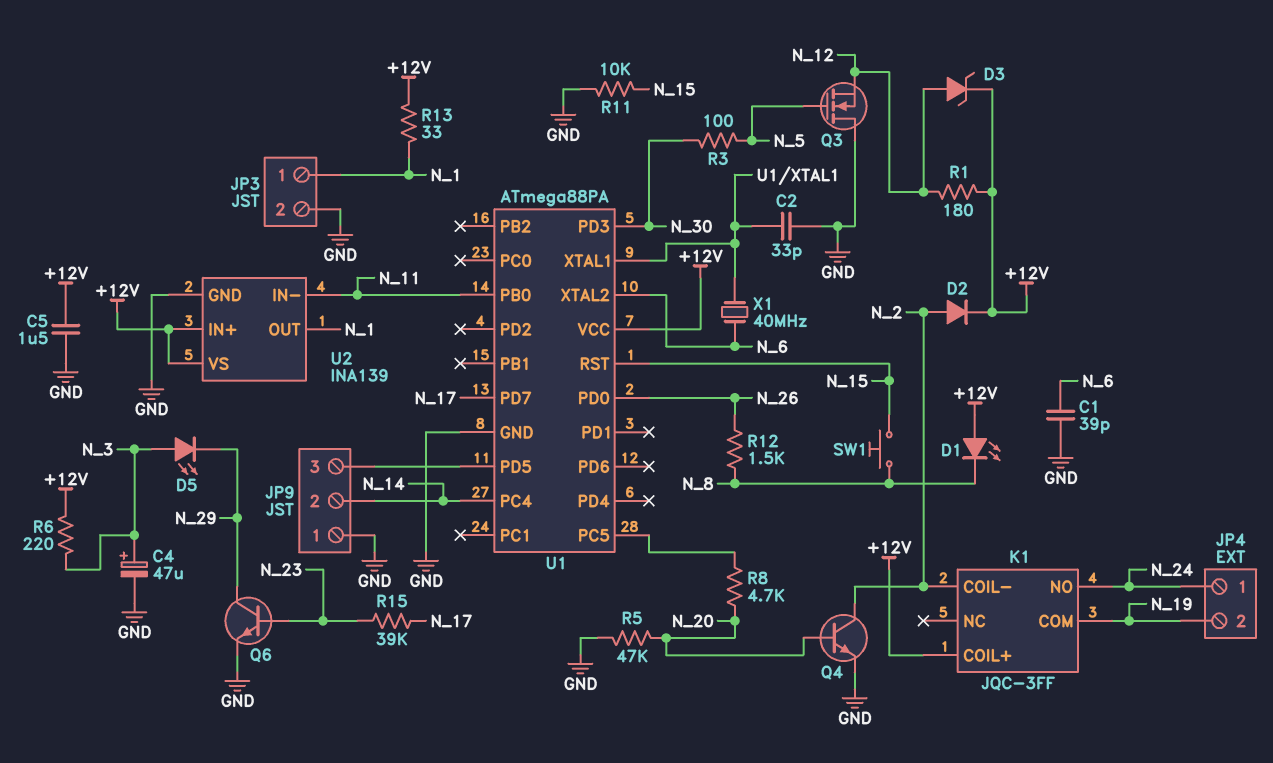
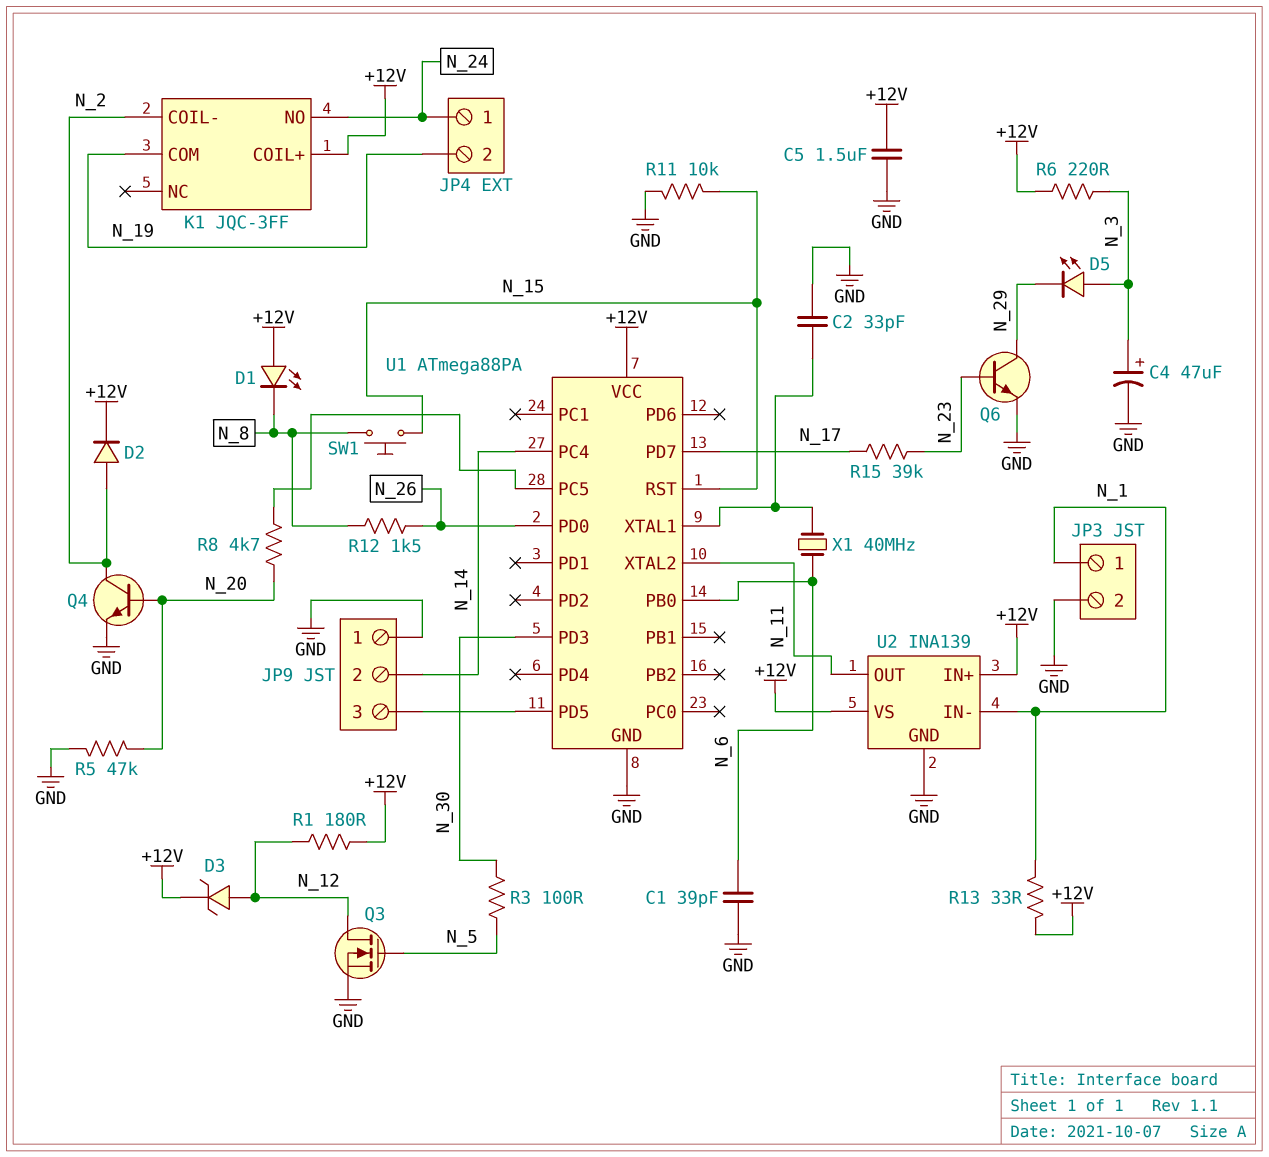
Q3: NMOS (G N_5, D GND, S N_12) -> NMOS (G N_5, D N_12, S GND)
U1 pin PB0: N_11 -> N_6
U1 pin XTAL2: N_6 -> N_11
U2 pin IN-: N_11 -> N_1
U2 pin OUT: N_1 -> N_11

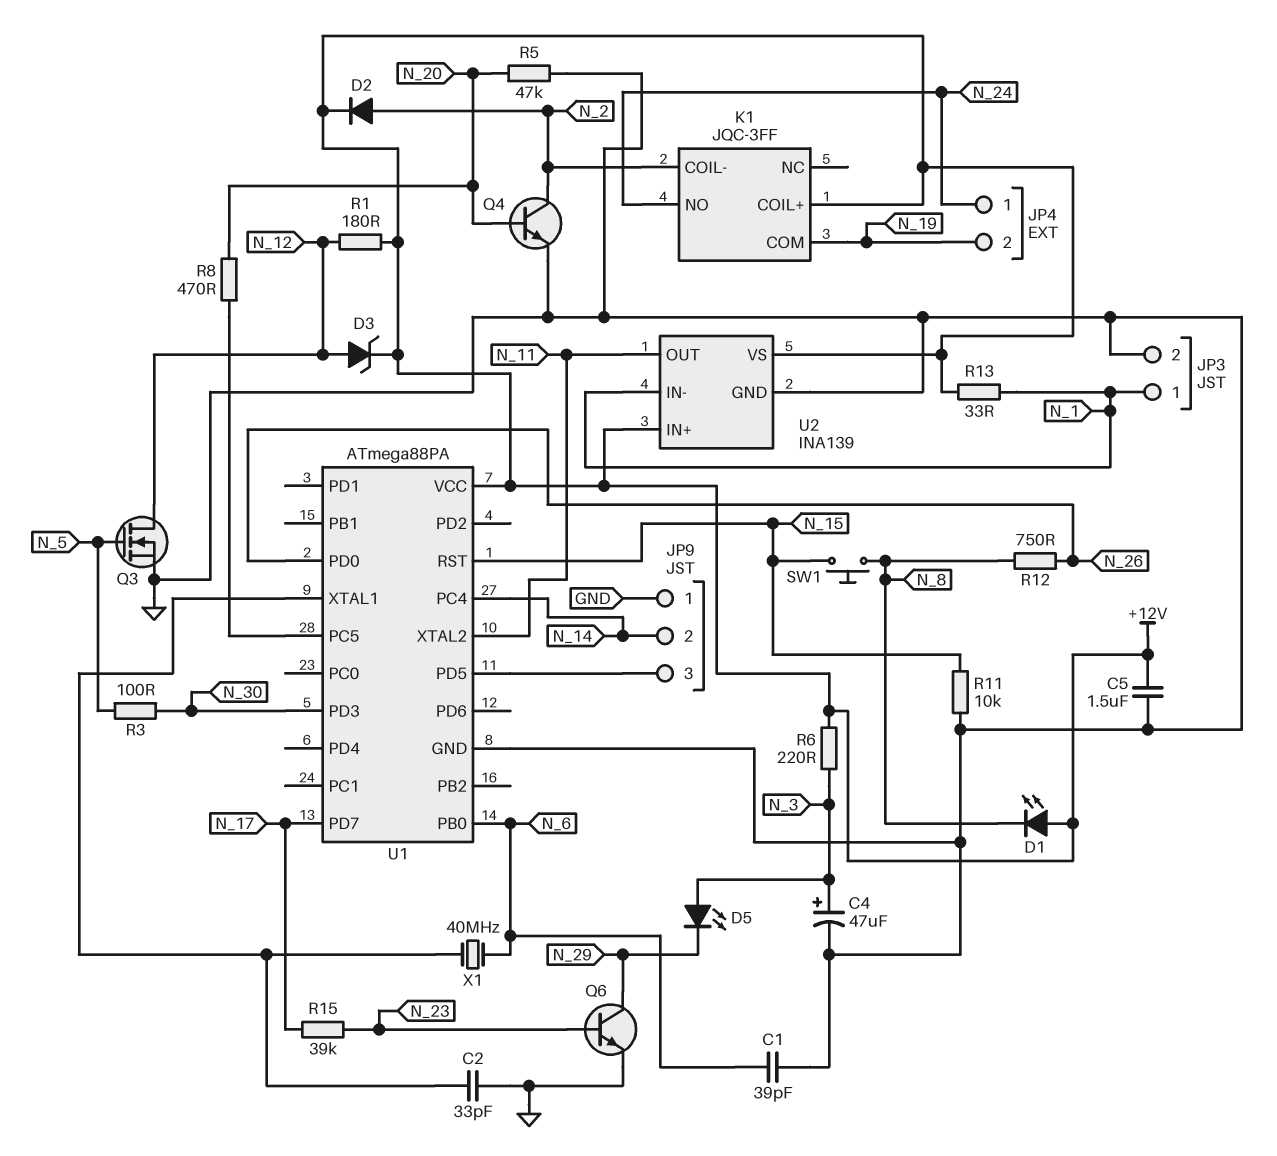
R8: 4.7k (N_20, U1/PC5) -> 470 (N_20, U1/PC5)
R12: 1.5k (N_8, N_26) -> 750 (N_8, N_26)

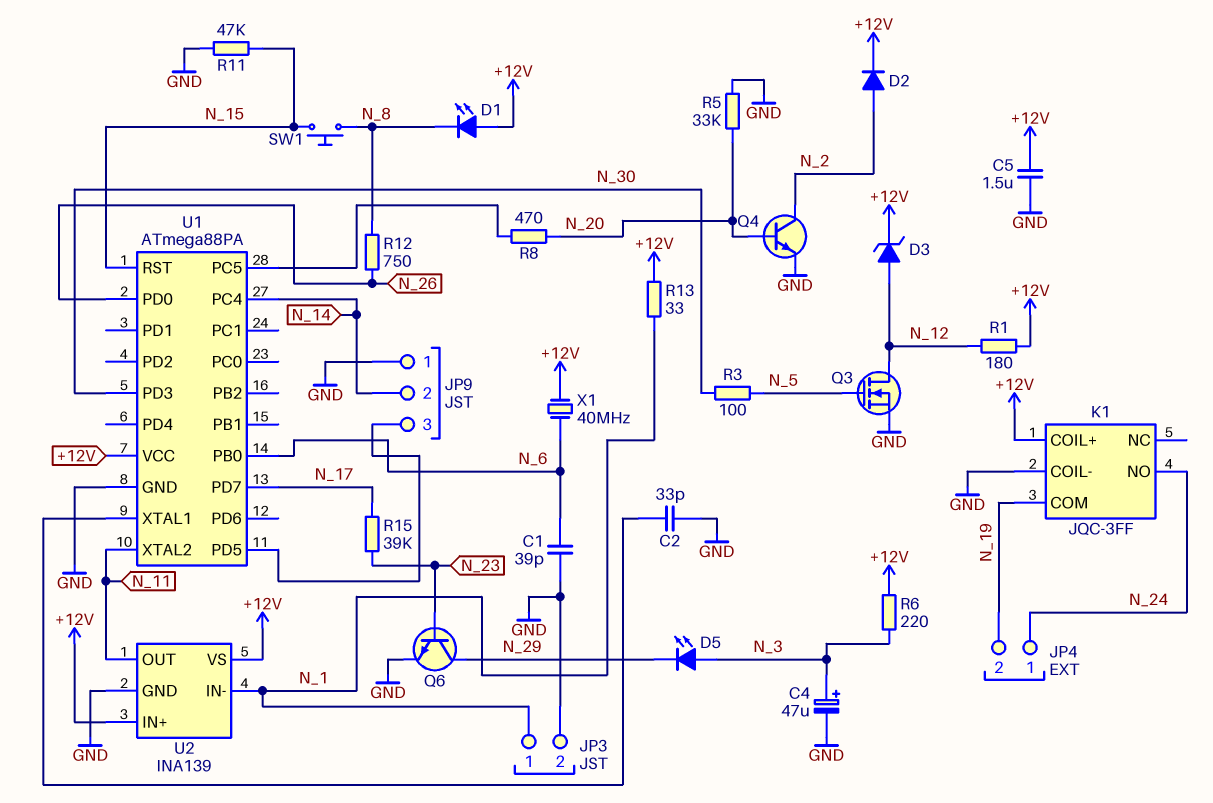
K1 pin COIL-: N_2 -> GND
R5: 47k (GND, N_20) -> 33k (GND, N_20)
R11: 10k (GND, N_15) -> 47k (GND, N_15)
X1: 40MHz (N_6, U1/XTAL1) -> 40MHz (+12V, N_6)

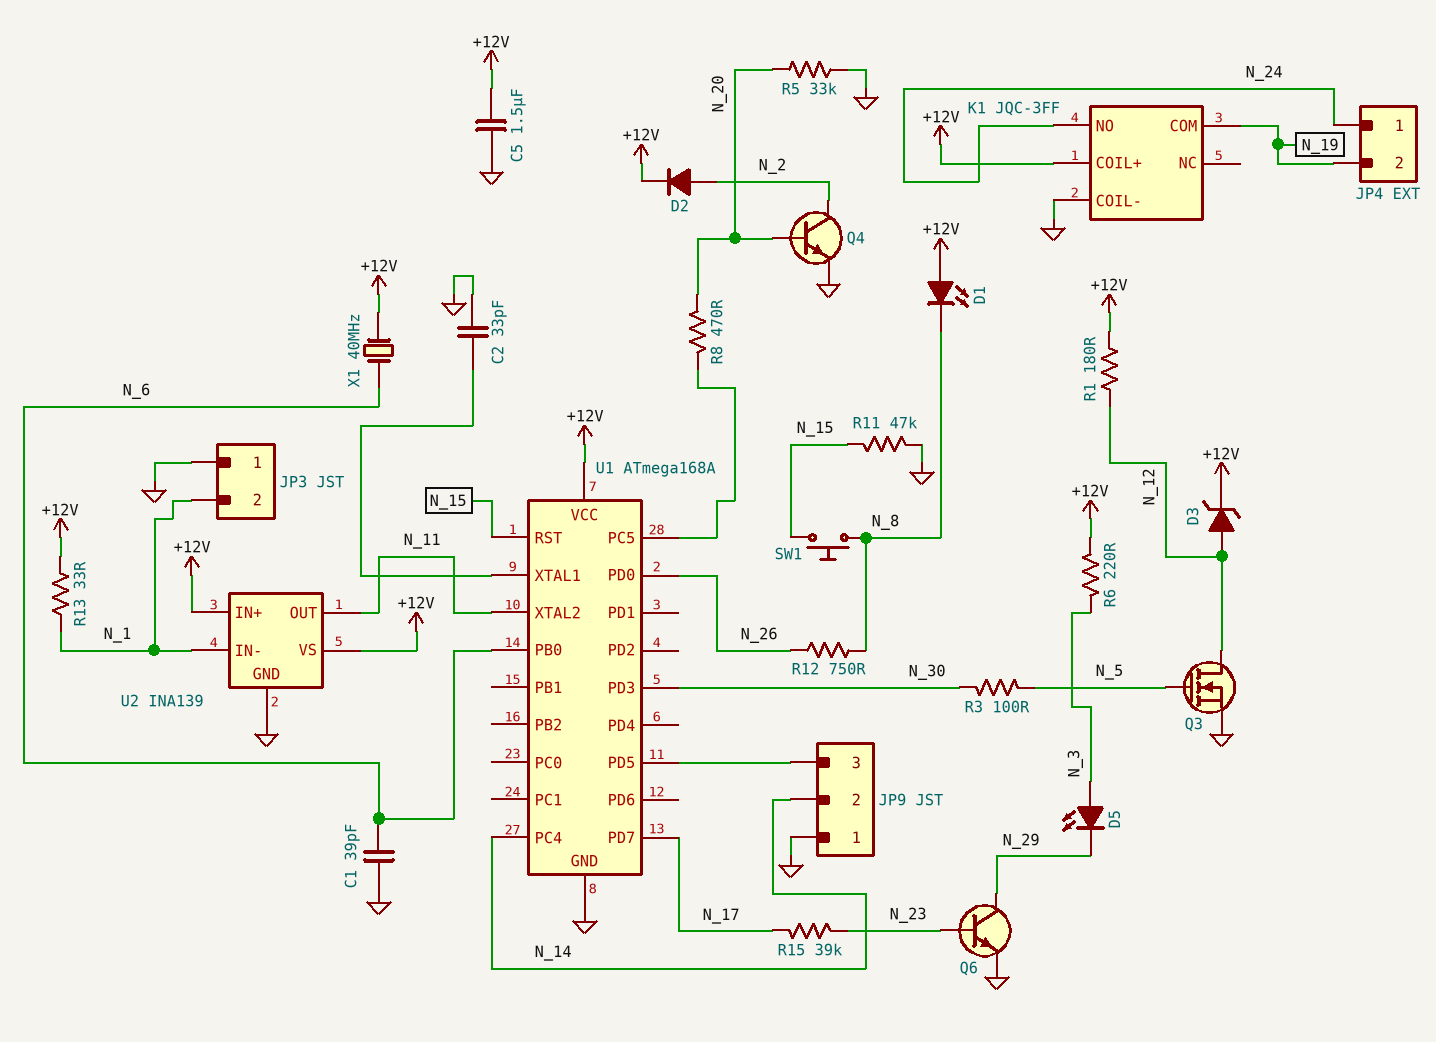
C4: 47uF (plus N_3, minus GND) -> none
JP3 pin 1: N_1 -> GND
JP3 pin 2: GND -> N_1
U1: ATmega88PA -> ATmega168A

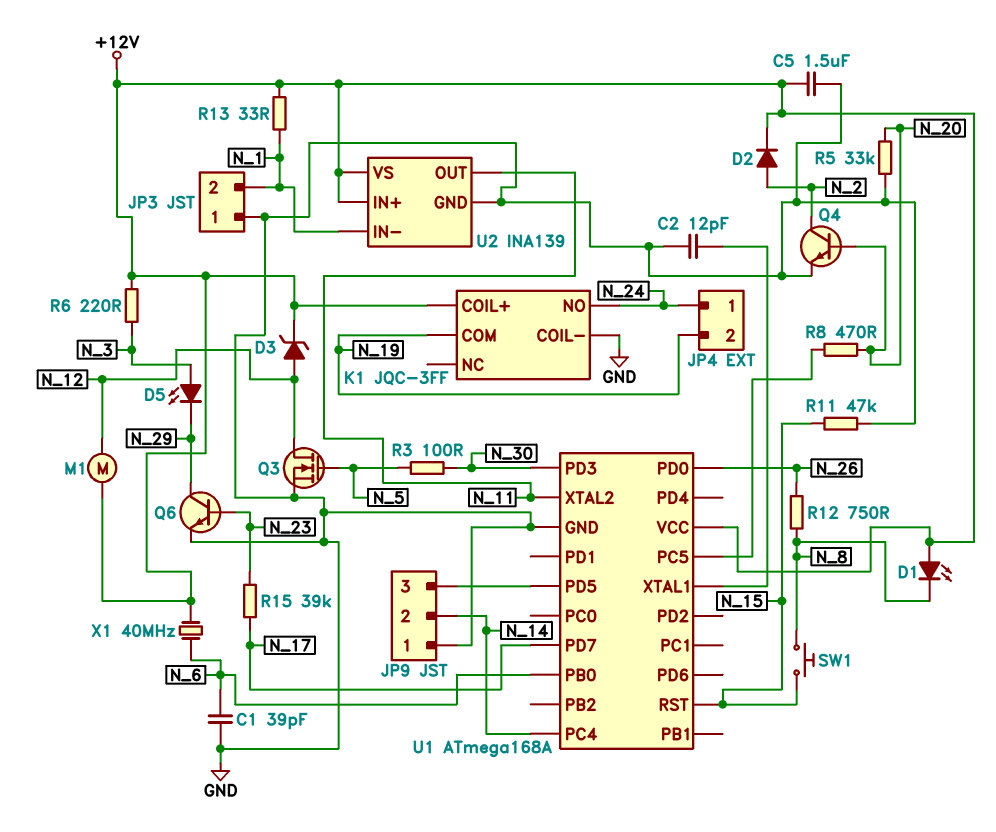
C2: 33pF (GND, U1/XTAL1) -> 12pF (GND, U1/XTAL1)
M1: none -> motor (+12V, N_12)
R1: 180 (+12V, N_12) -> none

